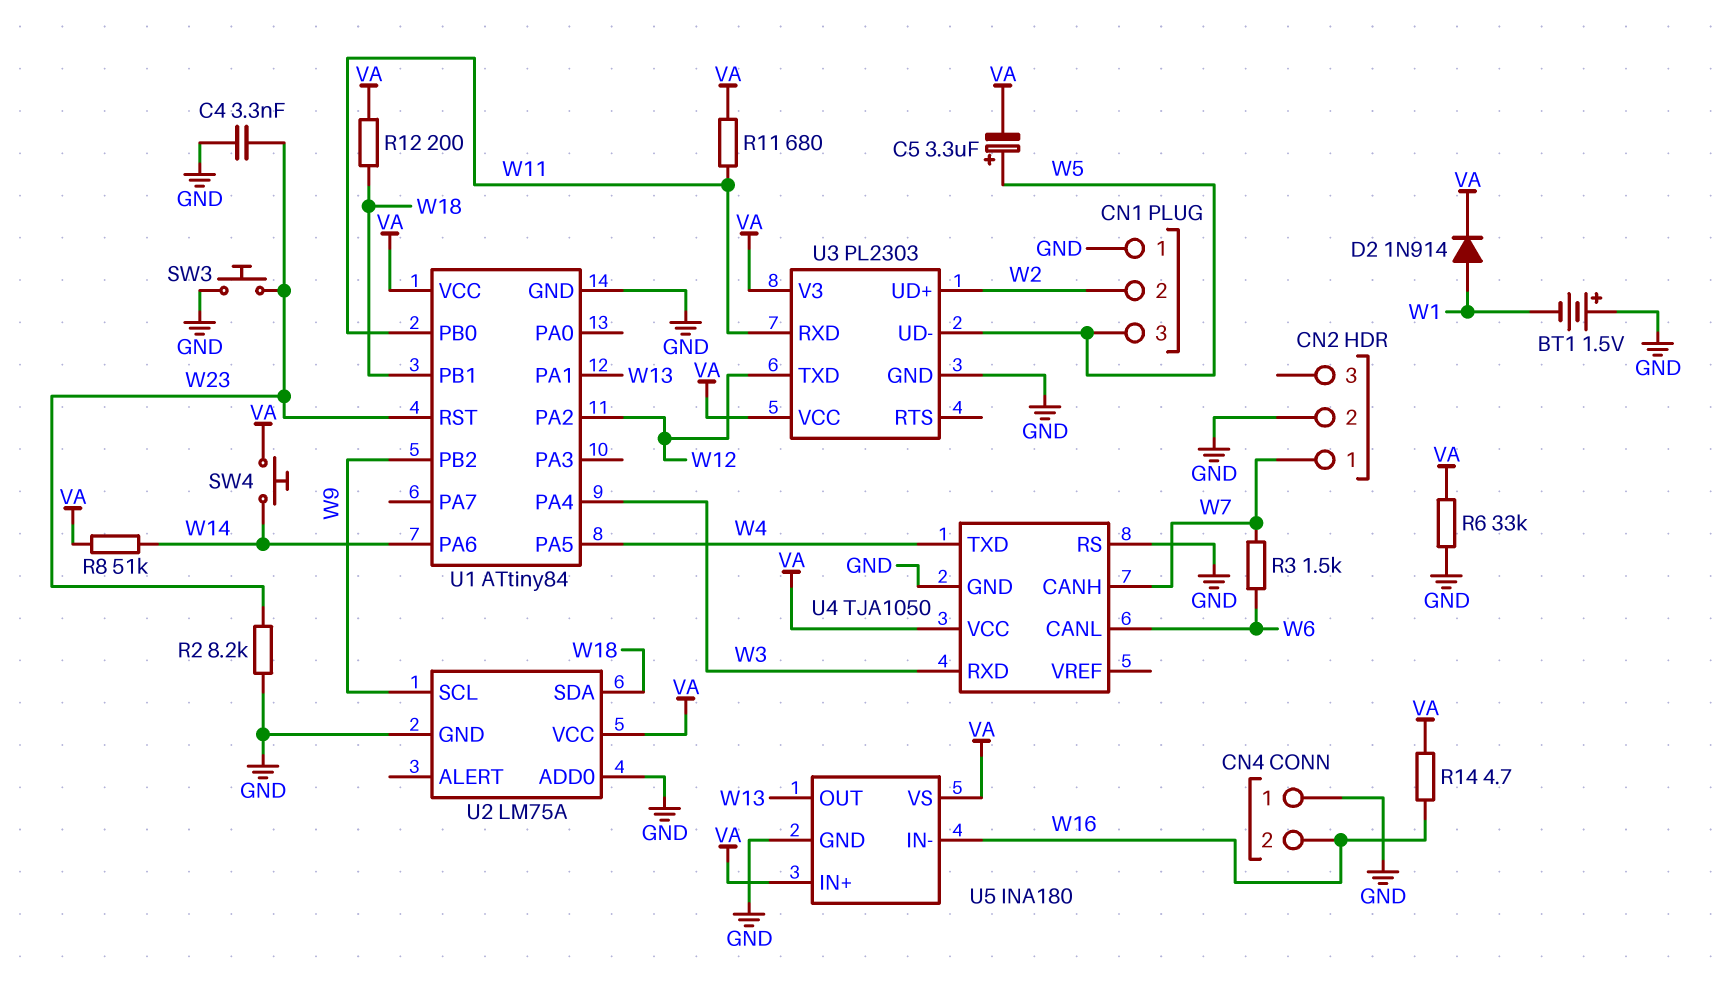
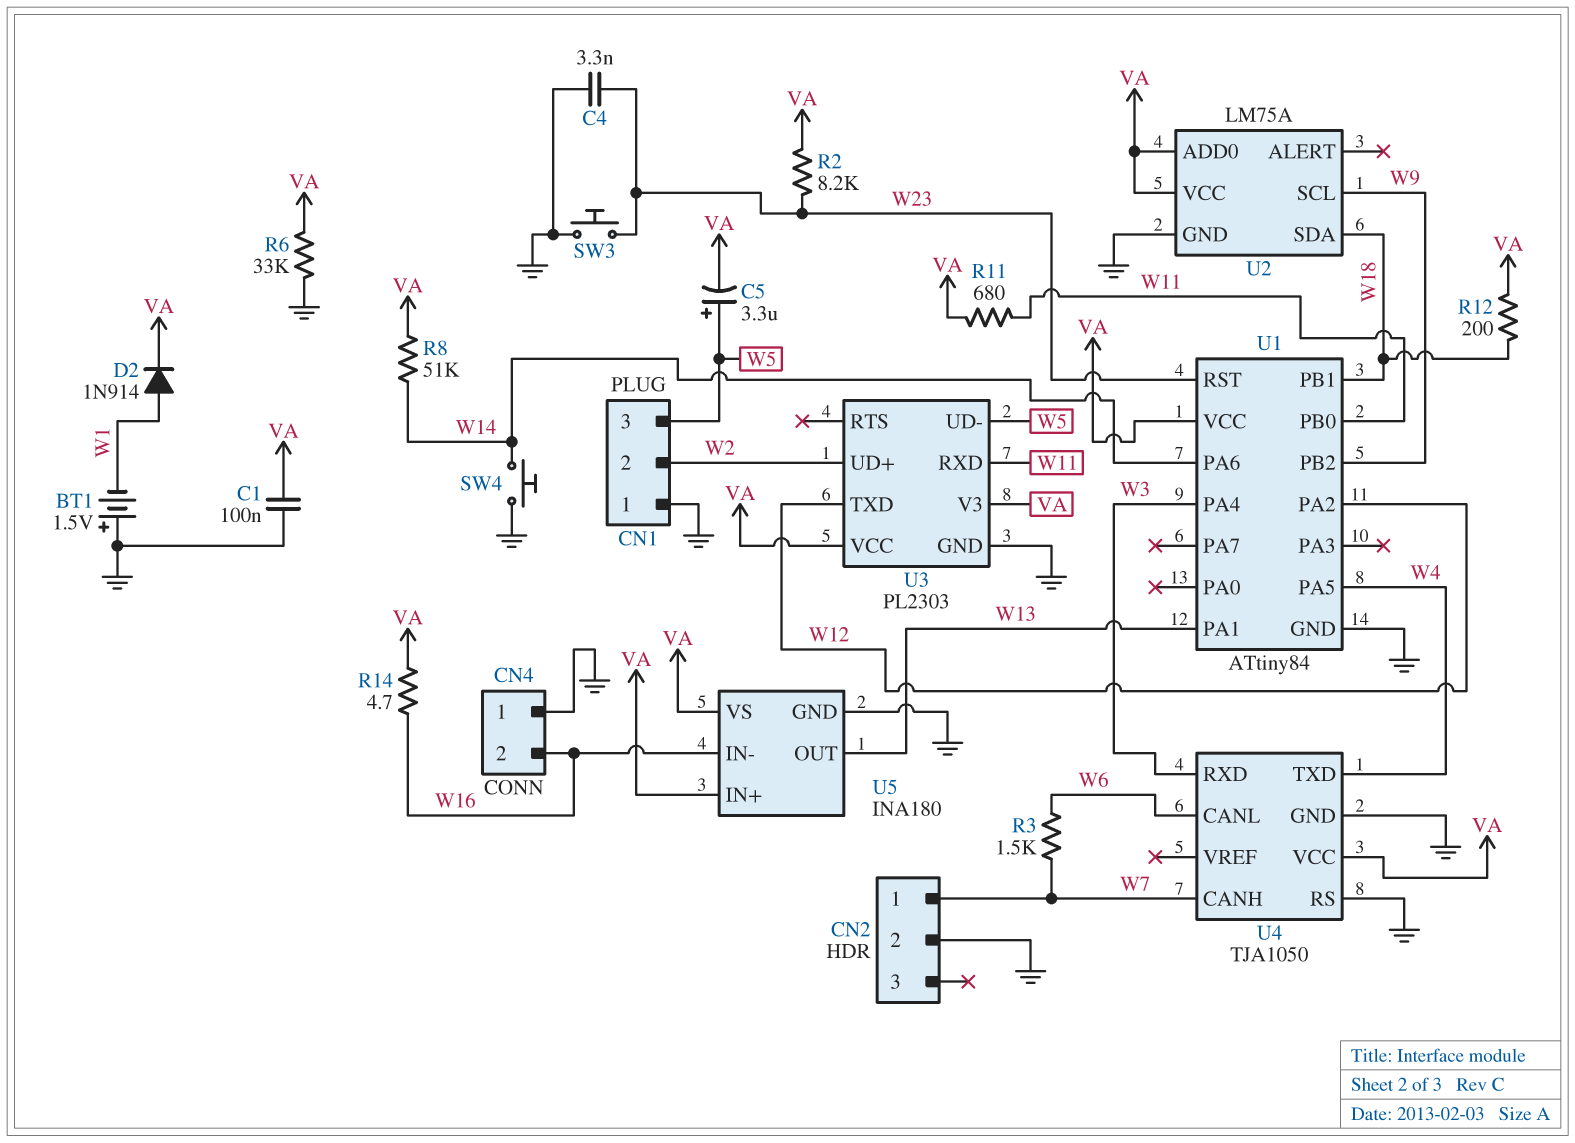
C1: none -> 100nF (GND, VA)
R2: 8.2k (GND, W23) -> 8.2k (VA, W23)
SW4: button (VA, W14) -> button (GND, W14)
U2 pin ADD0: GND -> VA

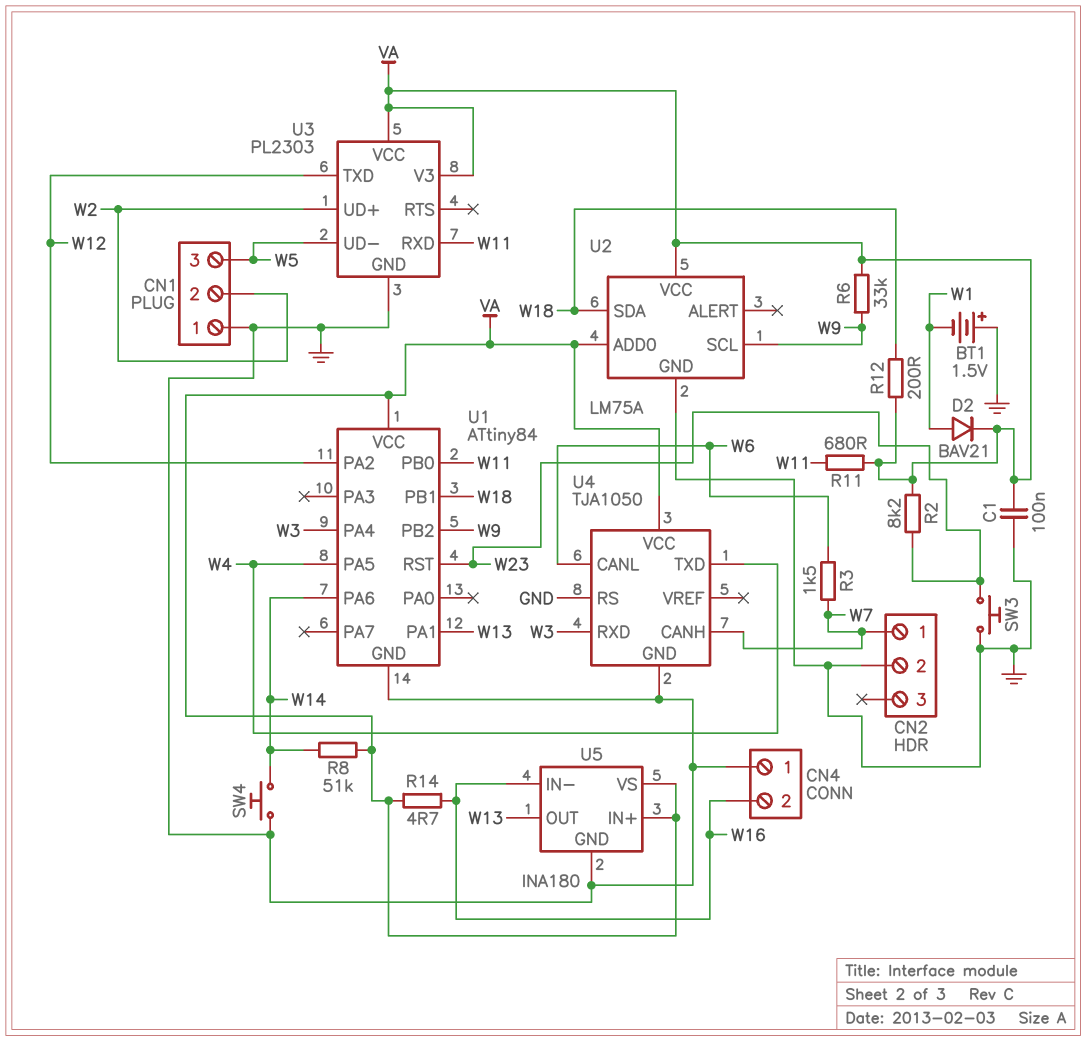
C4: 3.3nF (GND, W23) -> none
C5: 3.3uF (plus W5, minus VA) -> none
D2: diode 1N914 (A W1, K VA) -> diode BAV21 (A W1, K VA)
R6: 33k (GND, VA) -> 33k (VA, W9)

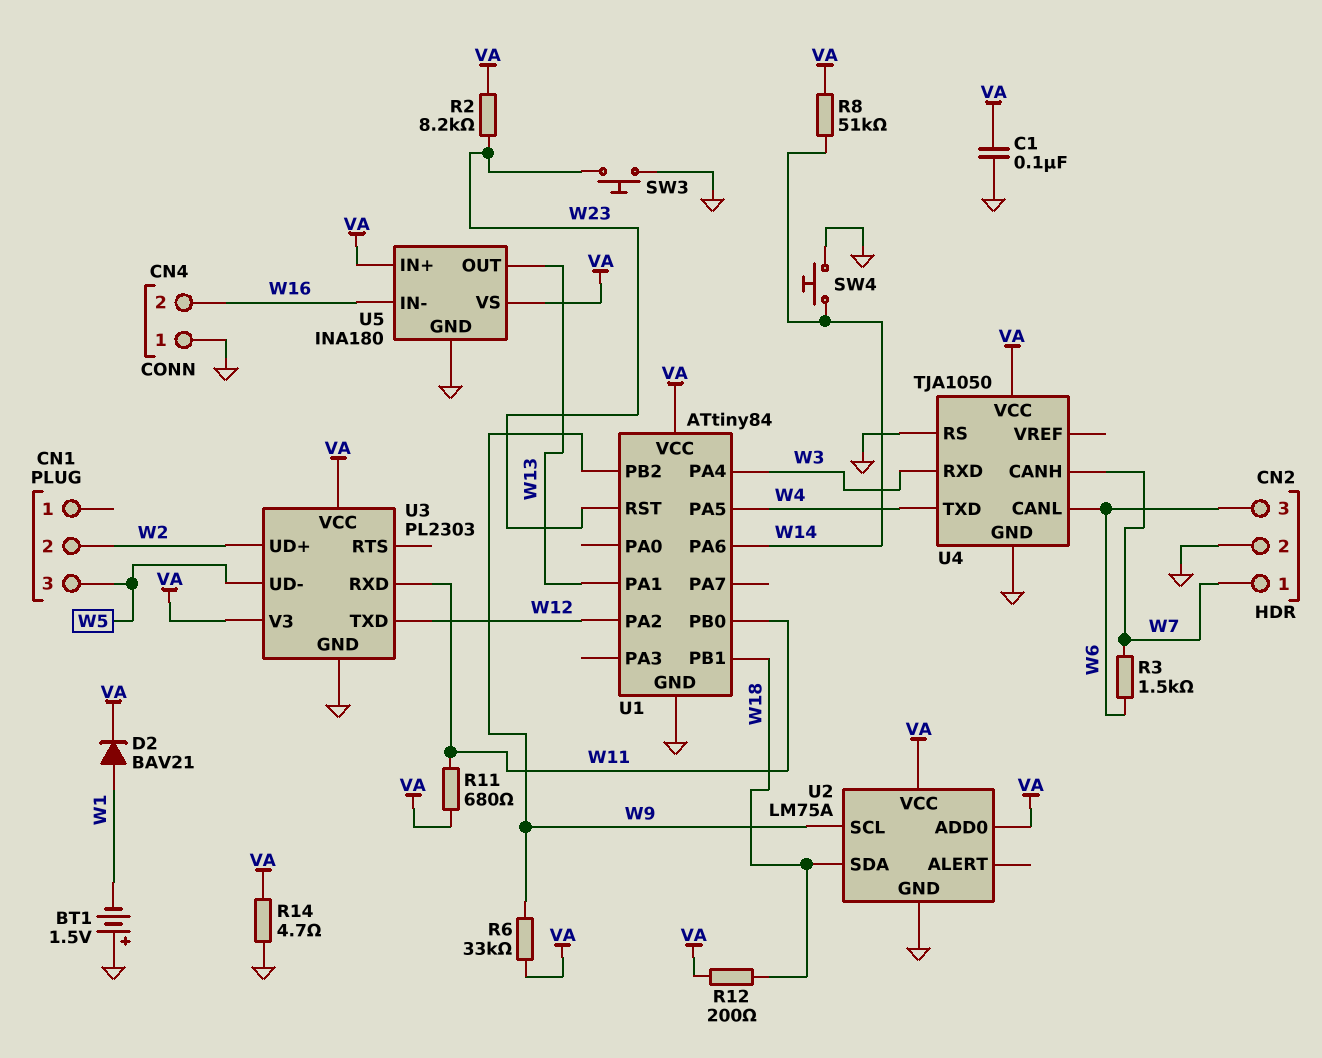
CN1 pin 1: GND -> none
CN2 pin 3: none -> W6
R14: 4.7 (VA, W16) -> 4.7 (GND, VA)

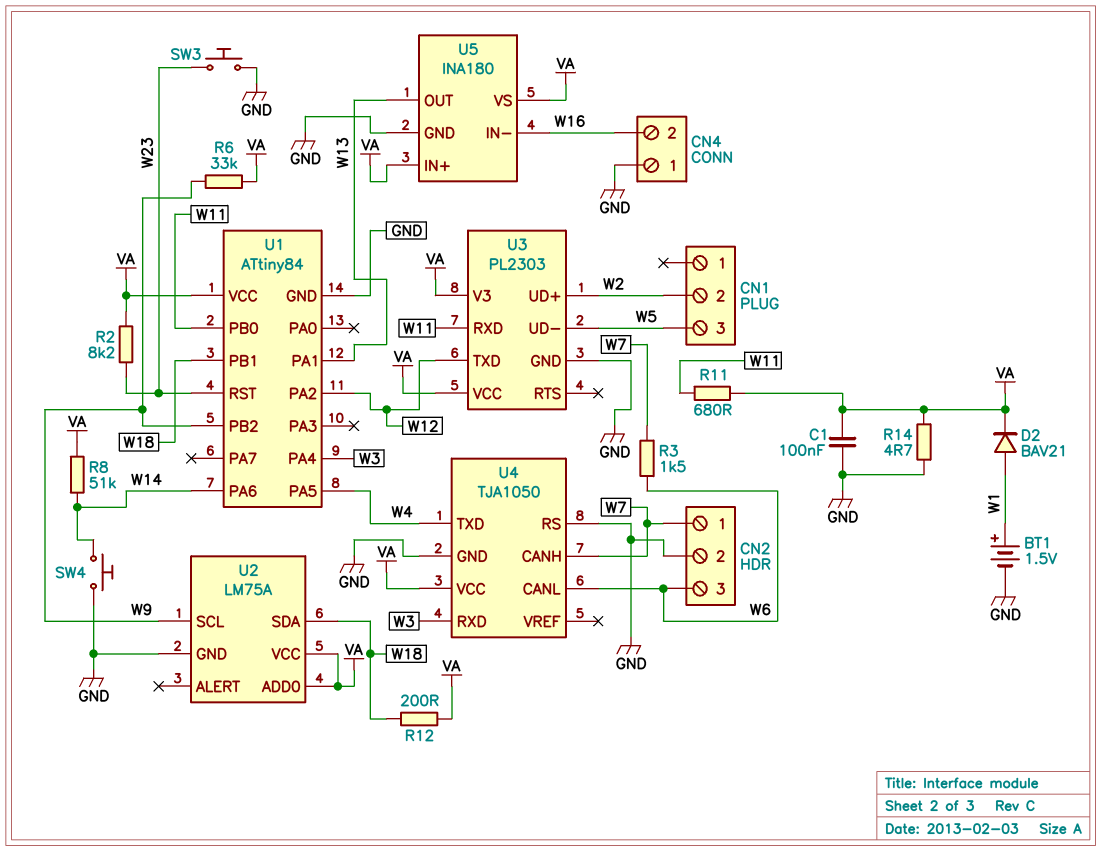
BT1: 1.5V (plus GND, minus W1) -> 1.5V (plus W1, minus GND)

